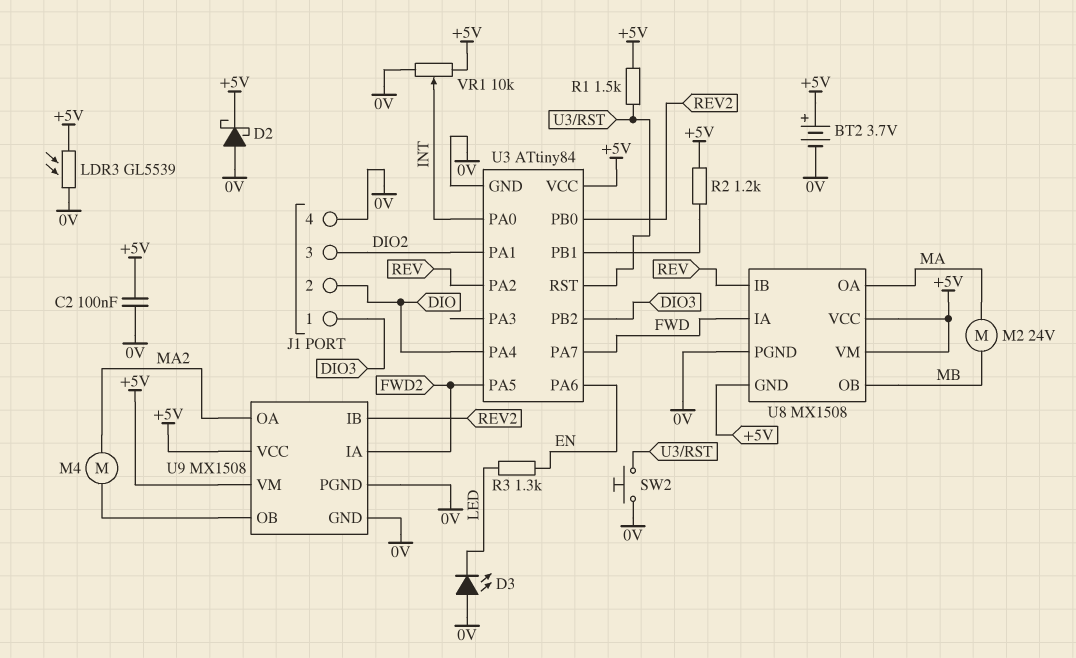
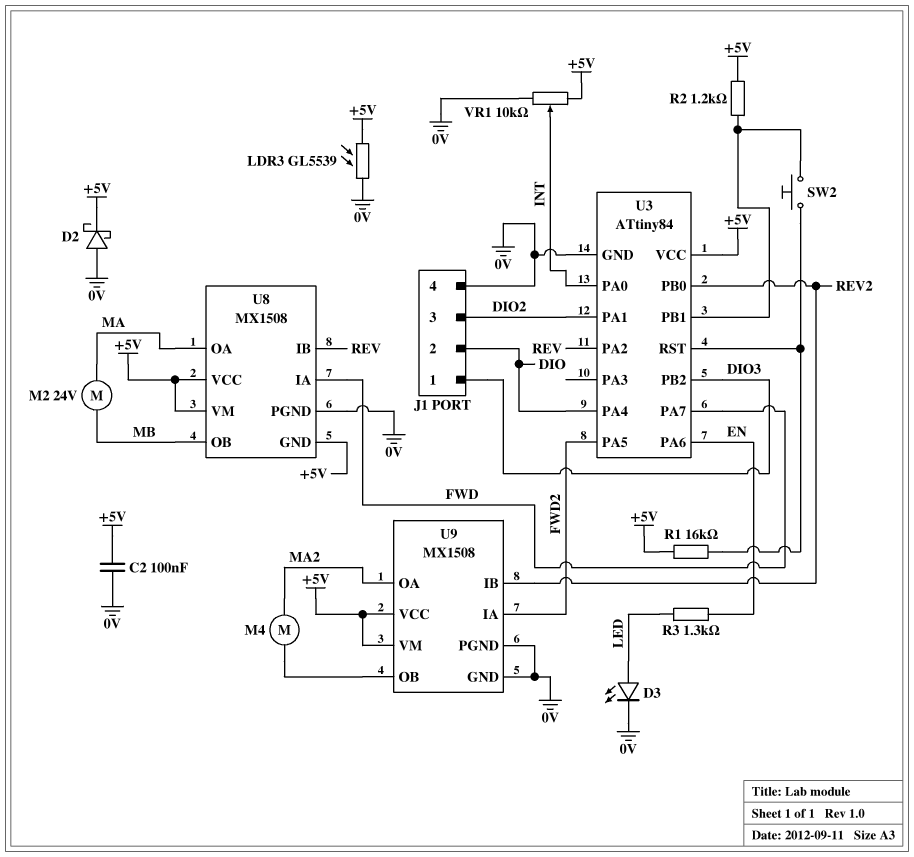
BT2: 3.7V (plus +5V, minus 0V) -> none
D3: LED (A 0V, K LED) -> LED (A LED, K 0V)
R1: 1.5k (+5V, U3/RST) -> 16k (+5V, U3/RST)
SW2: button (0V, U3/RST) -> button (U3/PB1, U3/RST)

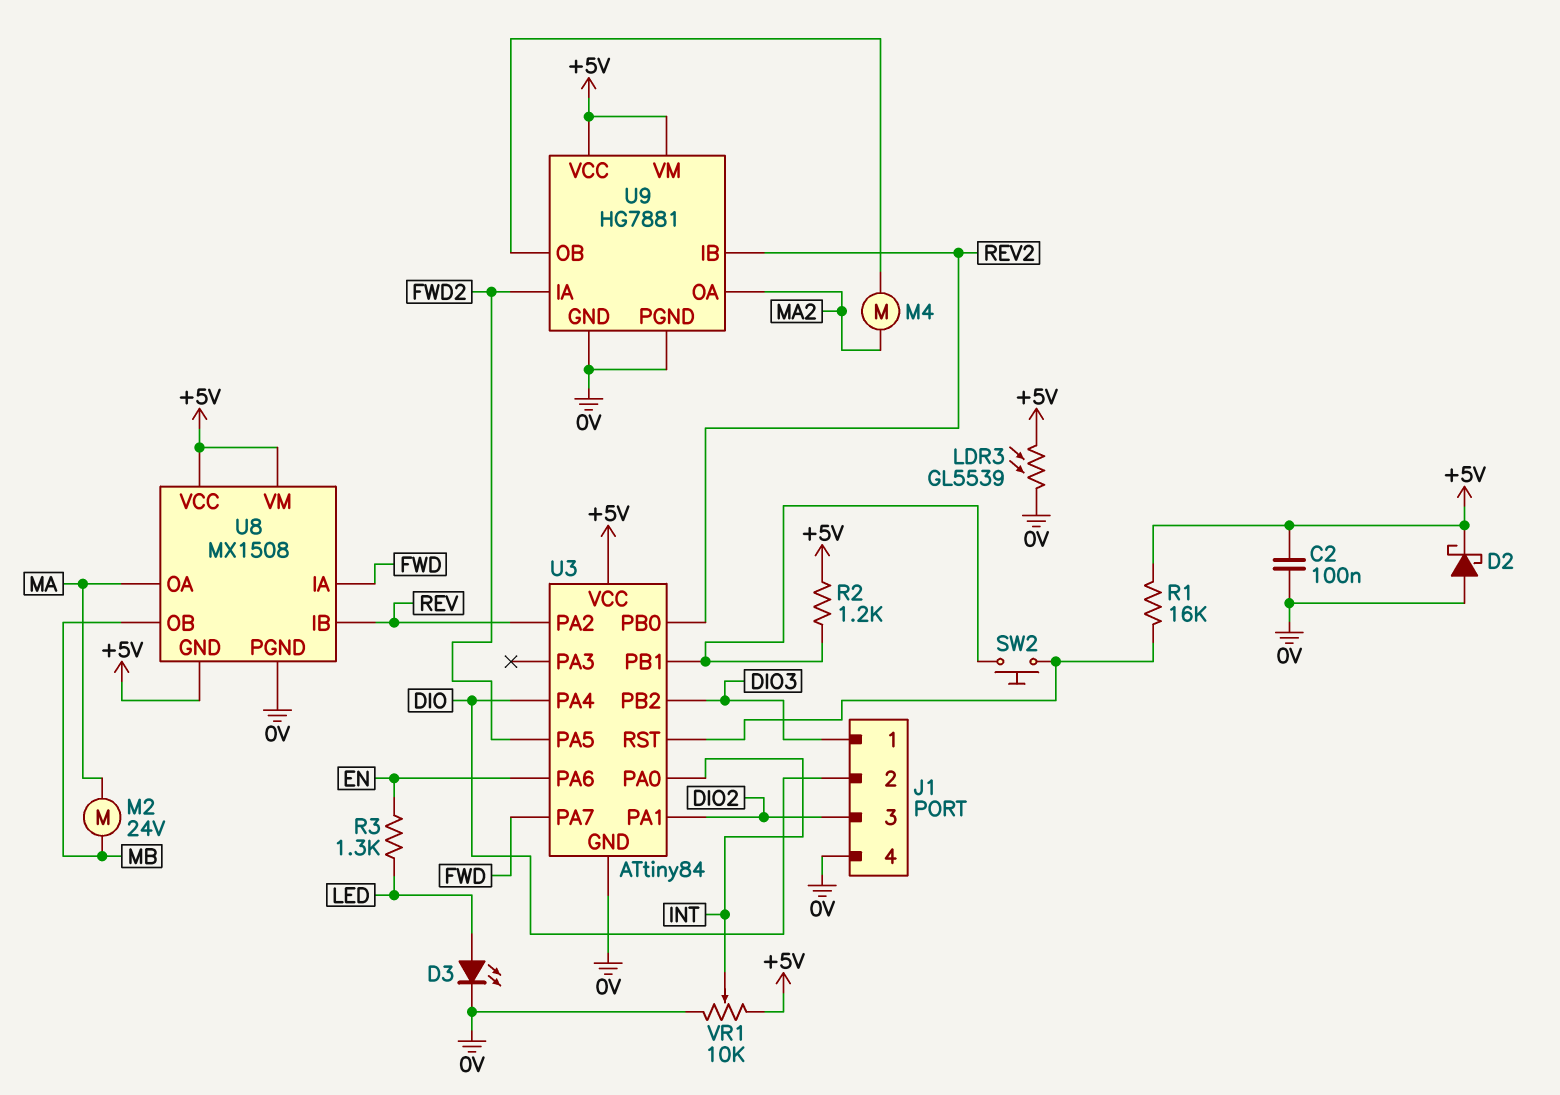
U9: MX1508 -> HG7881

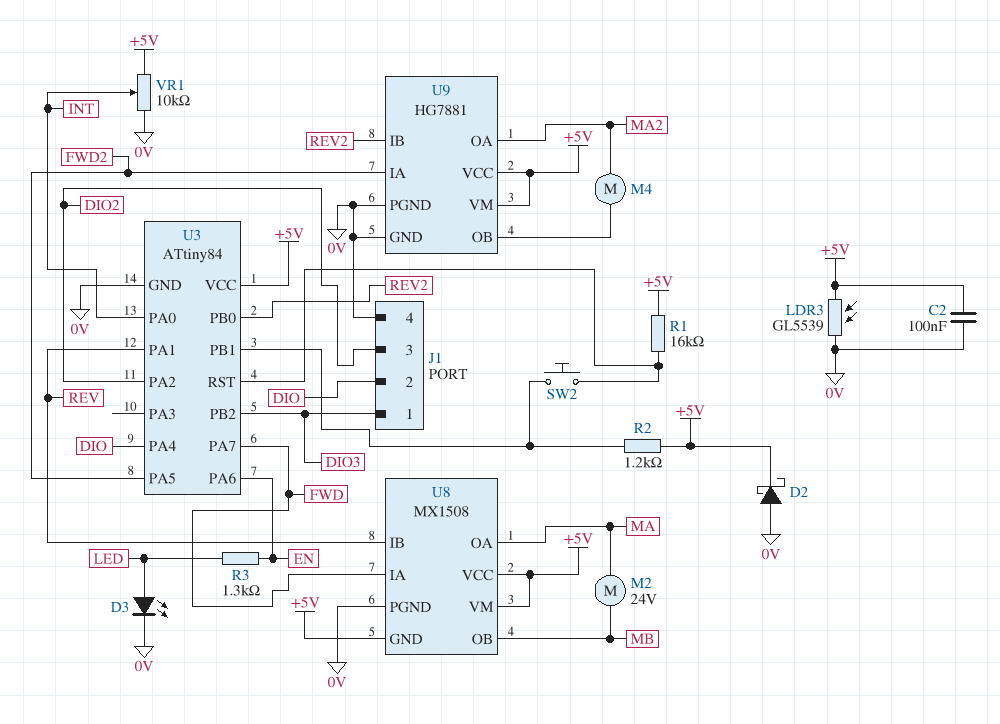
U3 pin PA1: DIO2 -> REV
U3 pin PA2: REV -> DIO2

